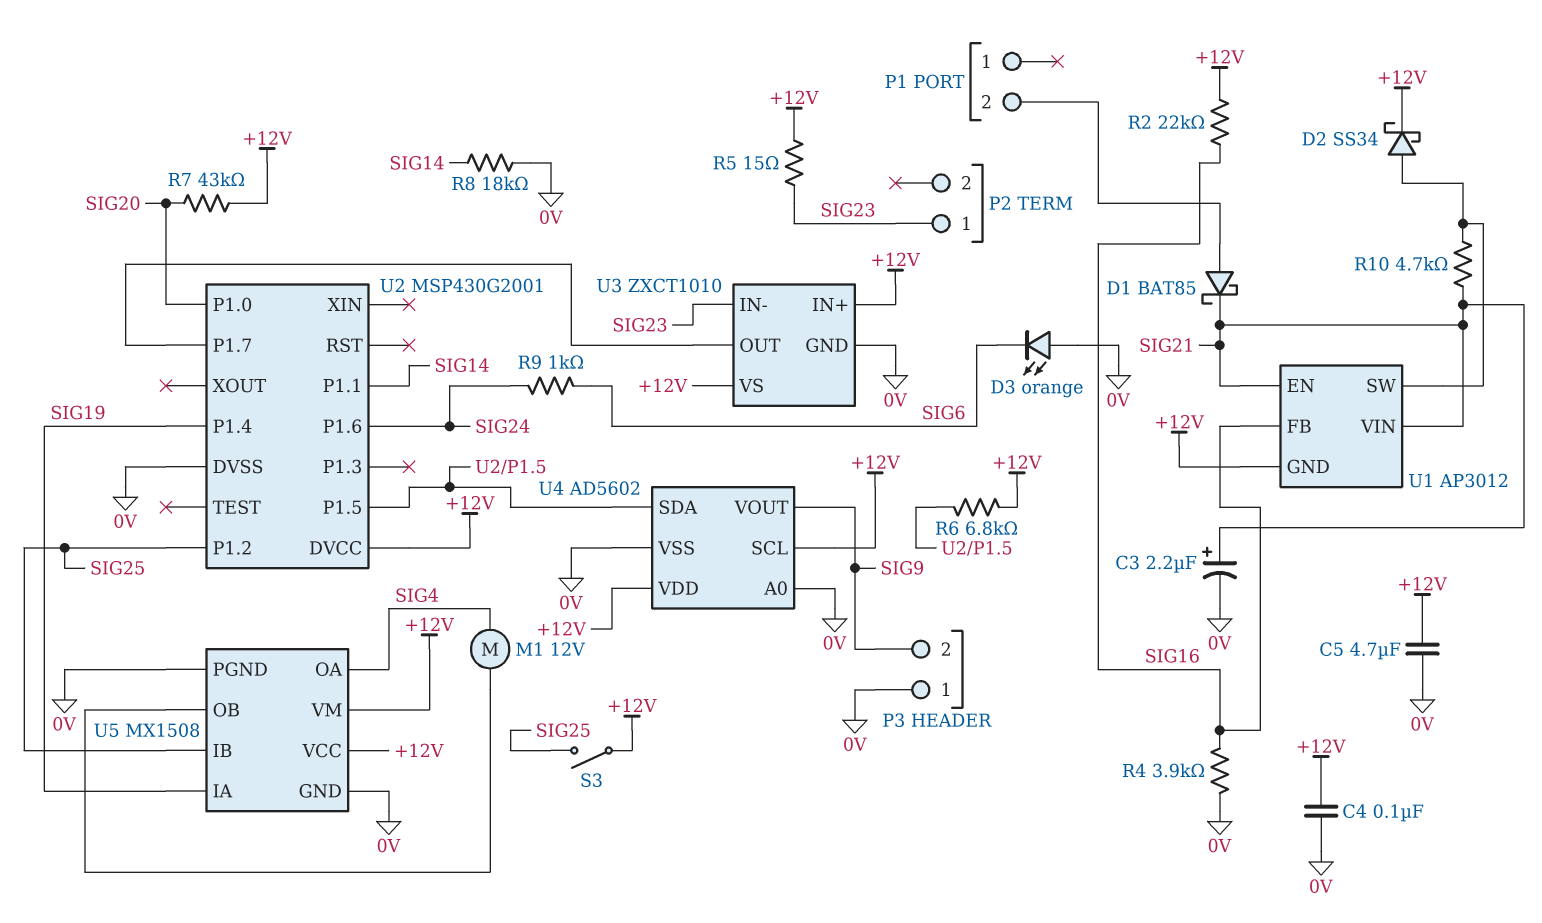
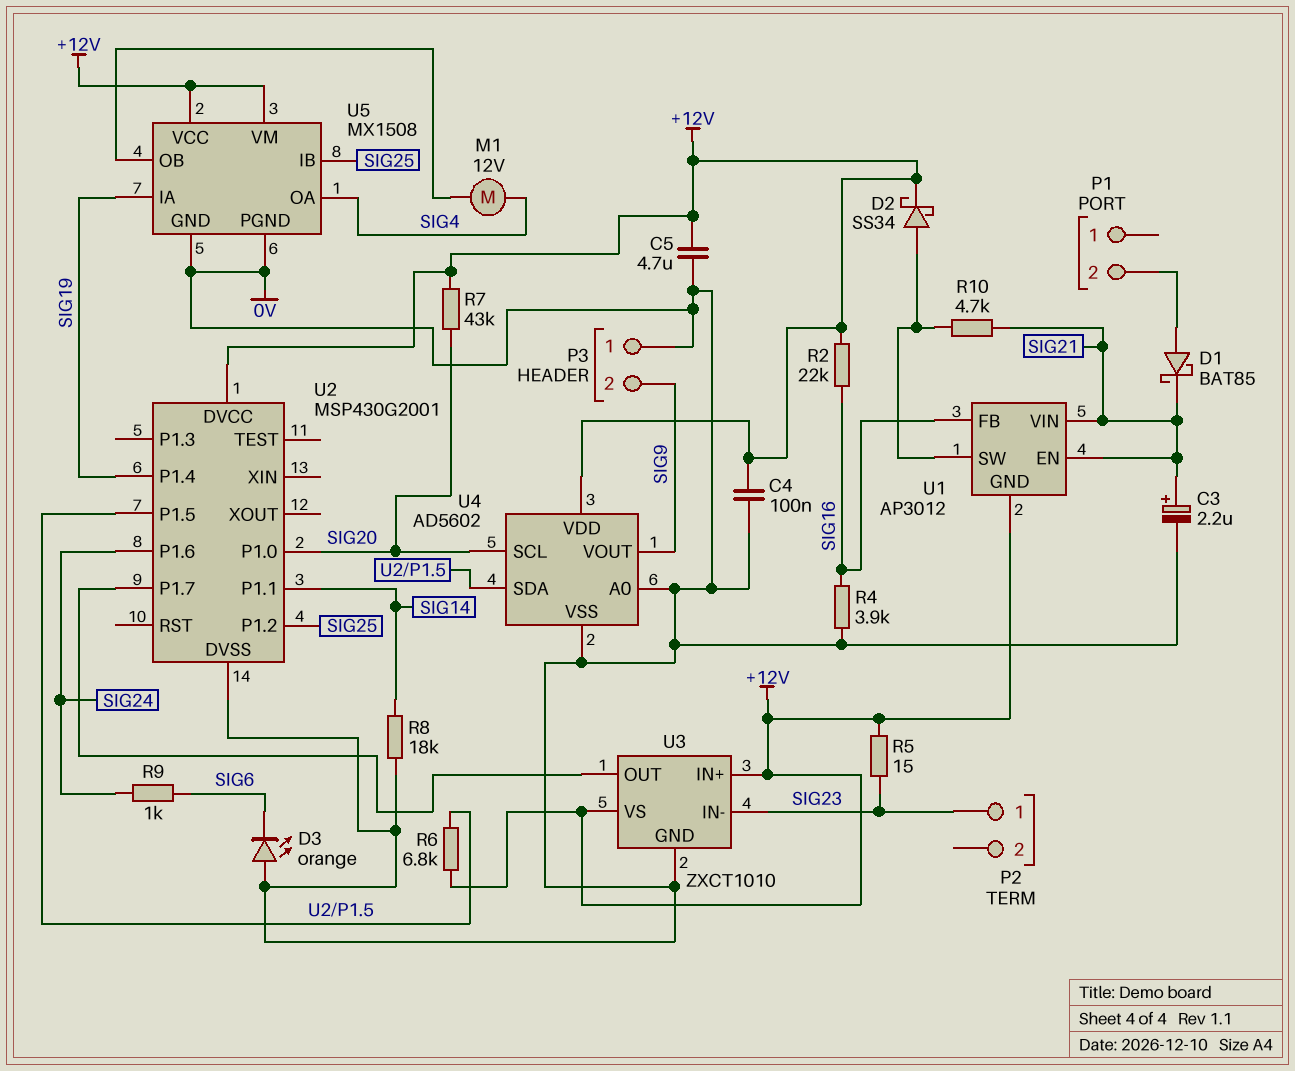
S3: switch (+12V, SIG25) -> none
U4 pin SCL: +12V -> SIG20

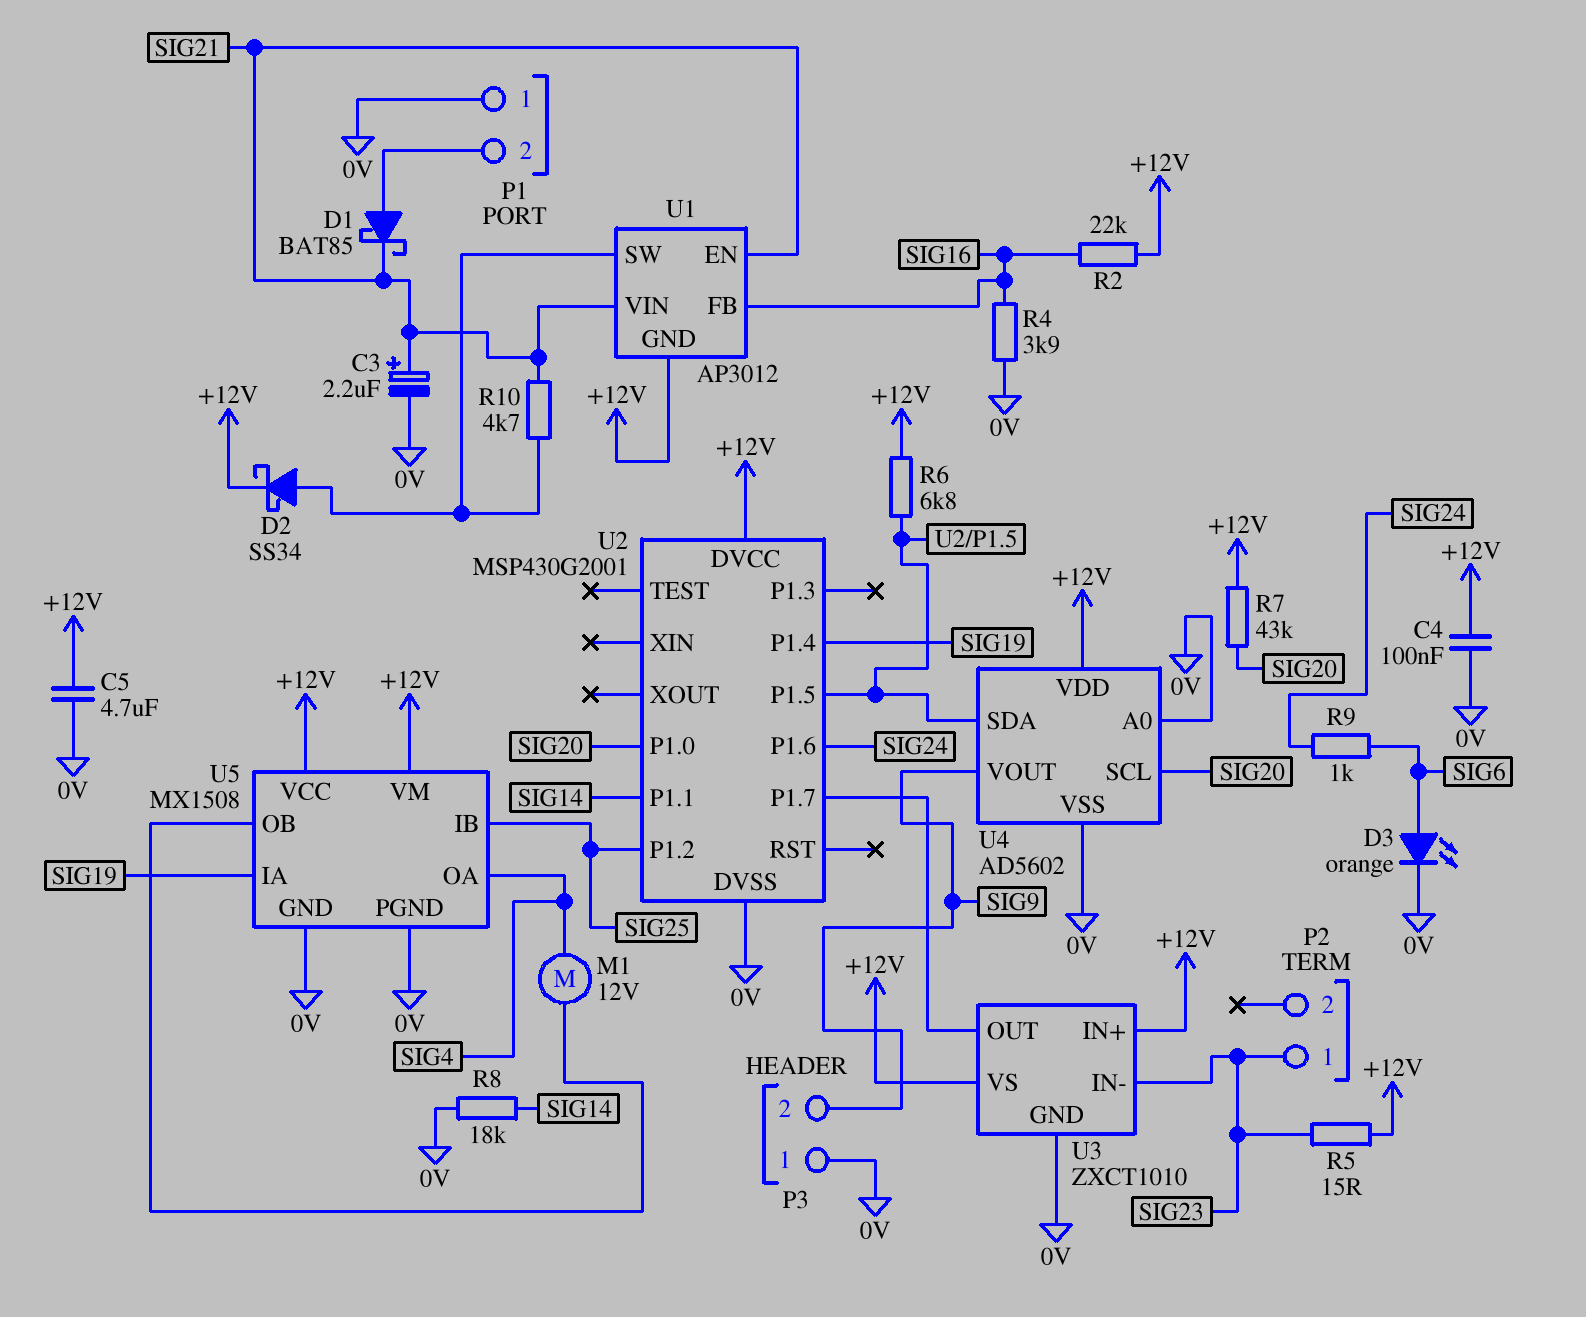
D3: LED orange (A 0V, K SIG6) -> LED orange (A SIG6, K 0V)
P1 pin 1: none -> 0V

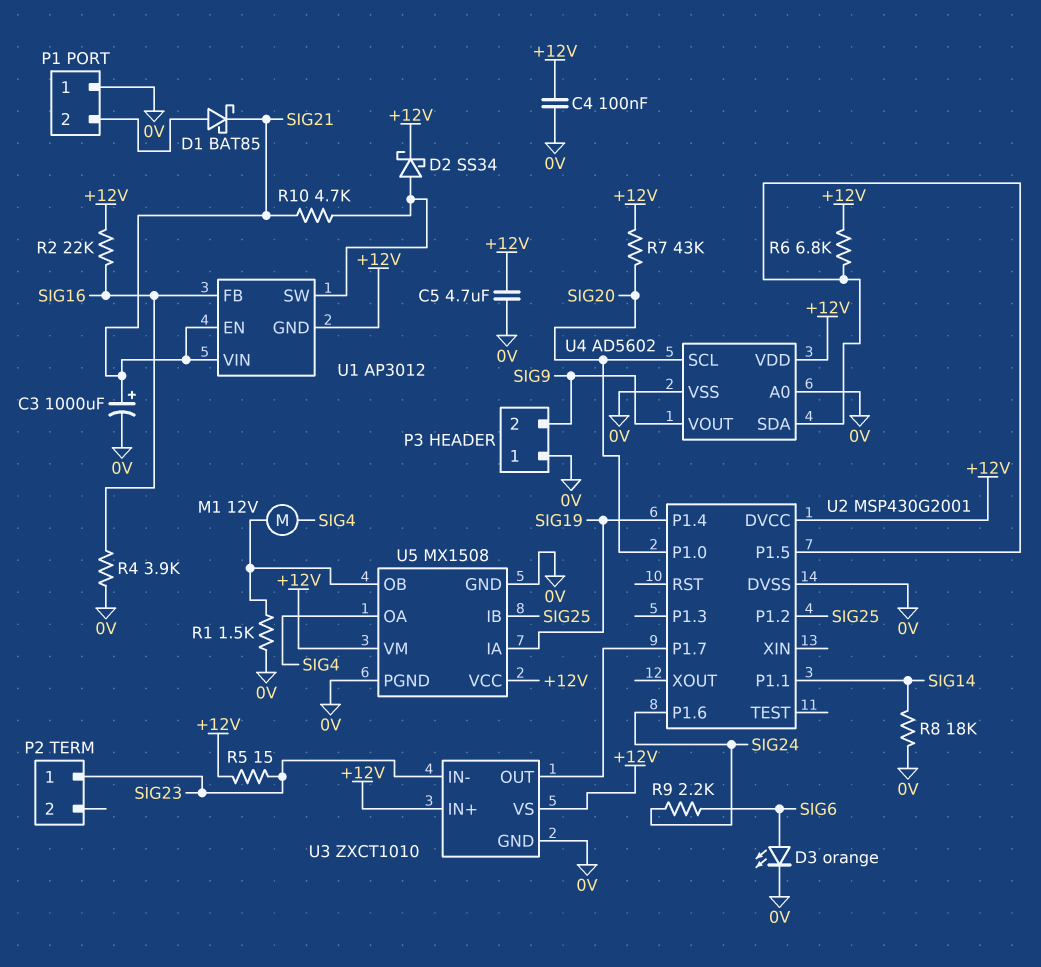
C3: 2.2uF (plus SIG21, minus 0V) -> 1000uF (plus SIG21, minus 0V)
R1: none -> 1.5k (0V, U5/OB)
R9: 1k (SIG6, SIG24) -> 2.2k (SIG6, SIG24)

